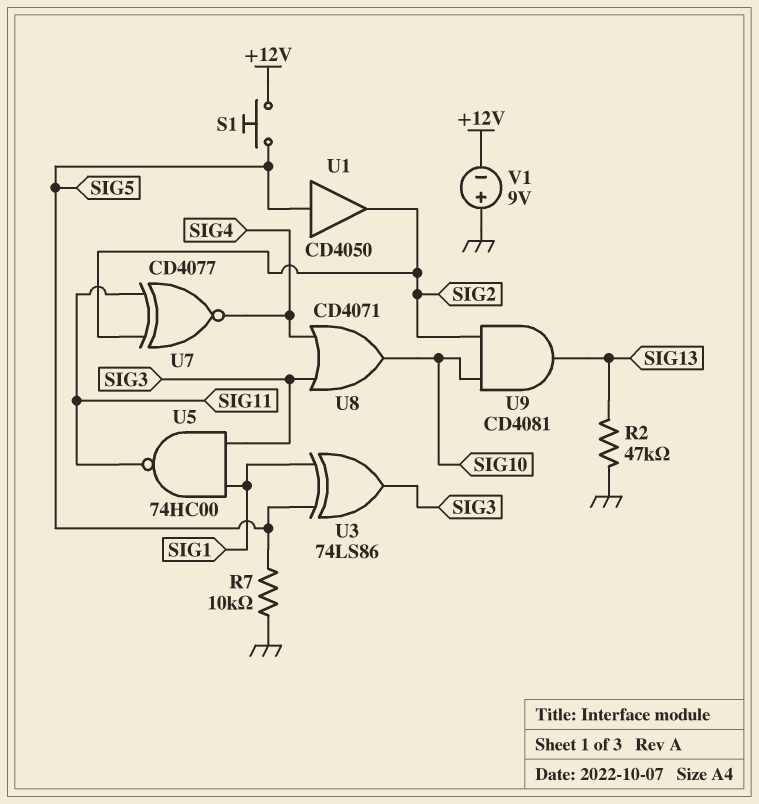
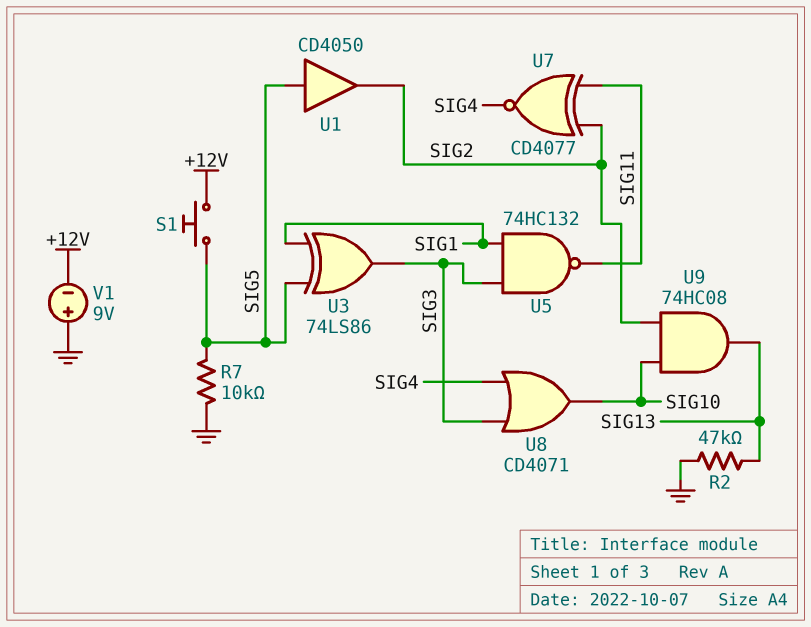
U5: NAND 74HC00 (in SIG1, in SIG3, out SIG11) -> NAND 74HC132 (in SIG1, in SIG3, out SIG11)
U9: AND CD4081 (in SIG2, in SIG10, out SIG13) -> AND 74HC08 (in SIG2, in SIG10, out SIG13)

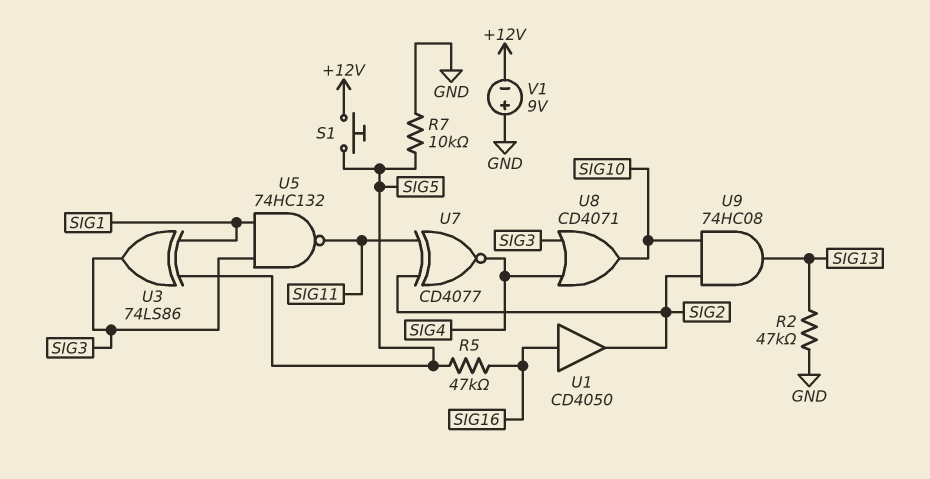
R5: none -> 47k (SIG5, SIG16)
U1: buffer CD4050 (in SIG5, out SIG2) -> buffer CD4050 (in SIG16, out SIG2)

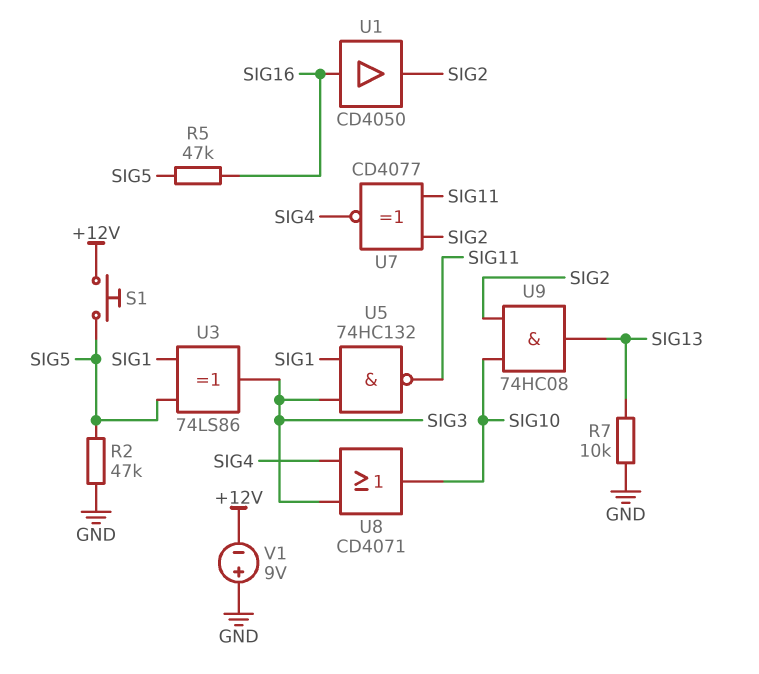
R2: 47k (GND, SIG13) -> 47k (GND, SIG5)
R7: 10k (GND, SIG5) -> 10k (GND, SIG13)

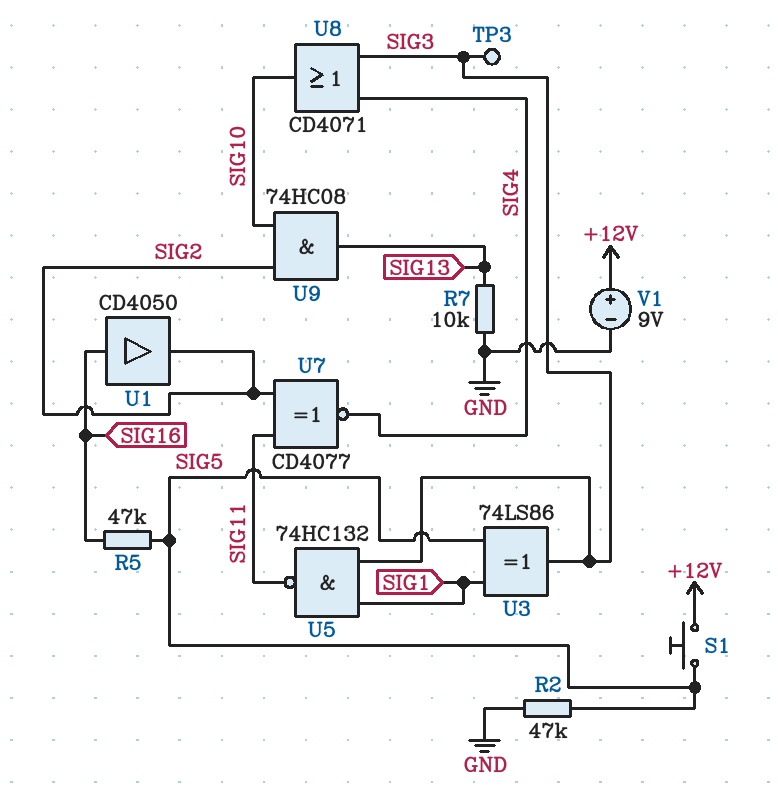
TP3: none -> test point (SIG3)
V1: 9V (plus GND, minus +12V) -> 9V (plus +12V, minus GND)

